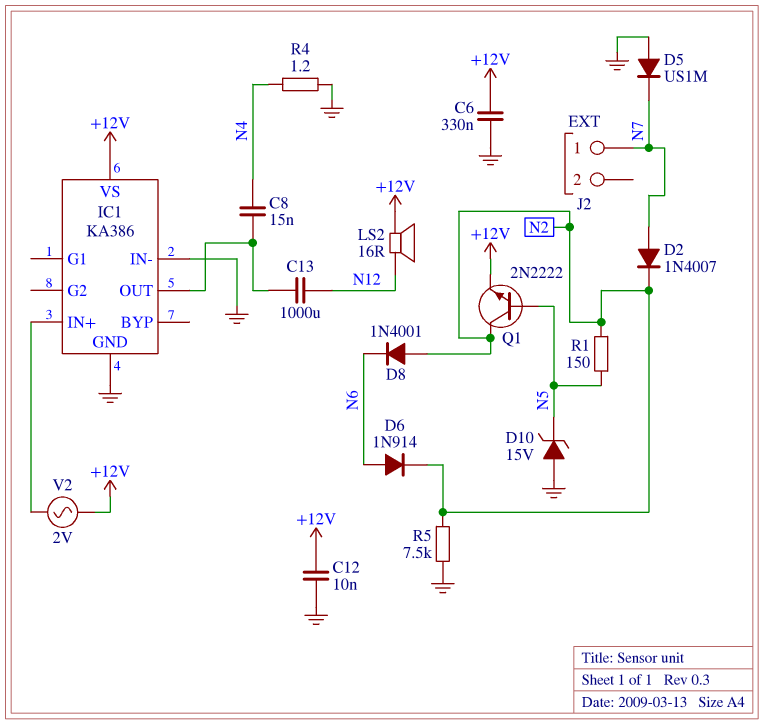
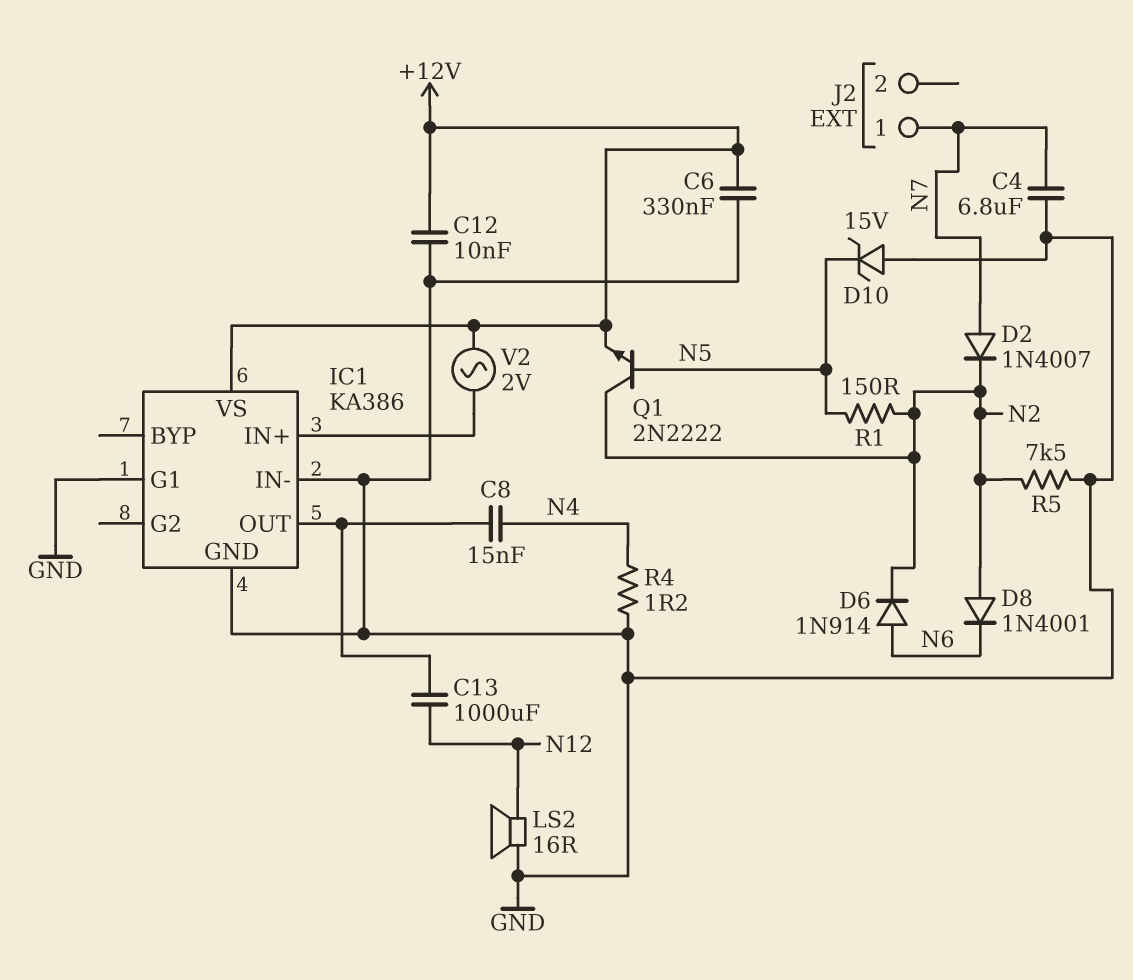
C4: none -> 6.8uF (GND, N7)
D5: diode US1M (A GND, K N7) -> none
IC1 pin G1: none -> GND
LS2: speaker 16R (+12V, N12) -> speaker 16R (GND, N12)

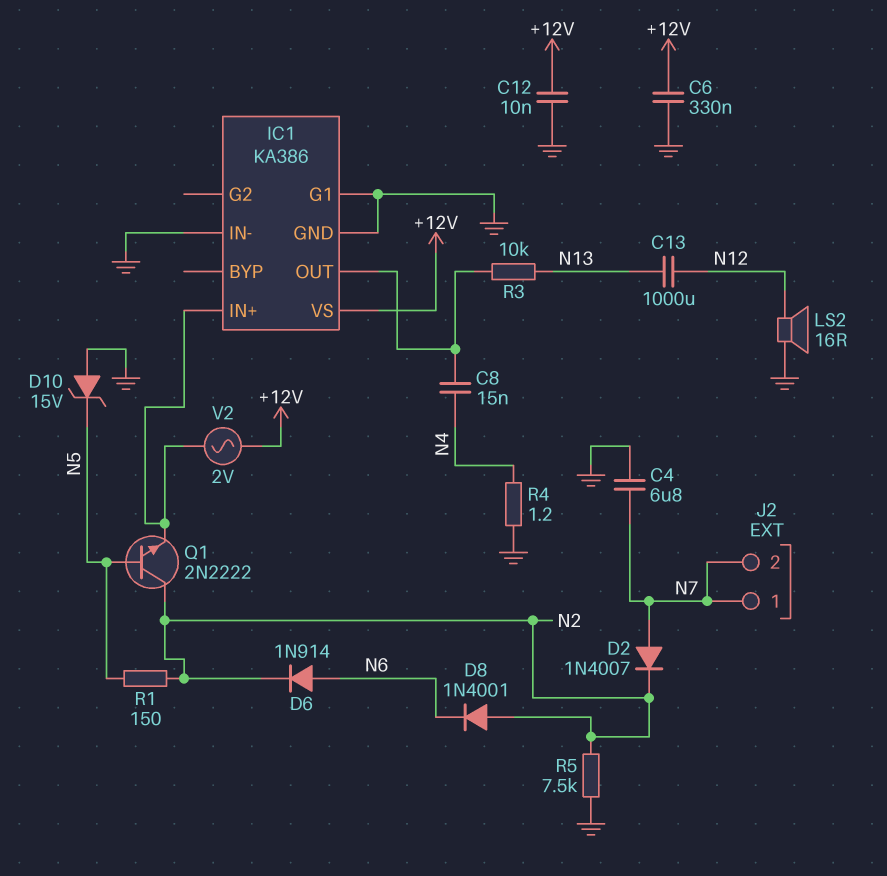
C13: 1000uF (IC1/OUT, N12) -> 1000uF (N12, N13)
J2 pin 2: none -> N7
Q1: NPN 2N2222 (B N5, C N2, E +12V) -> NPN 2N2222 (B N5, C N2, E IC1/IN+)
R3: none -> 10k (IC1/OUT, N13)

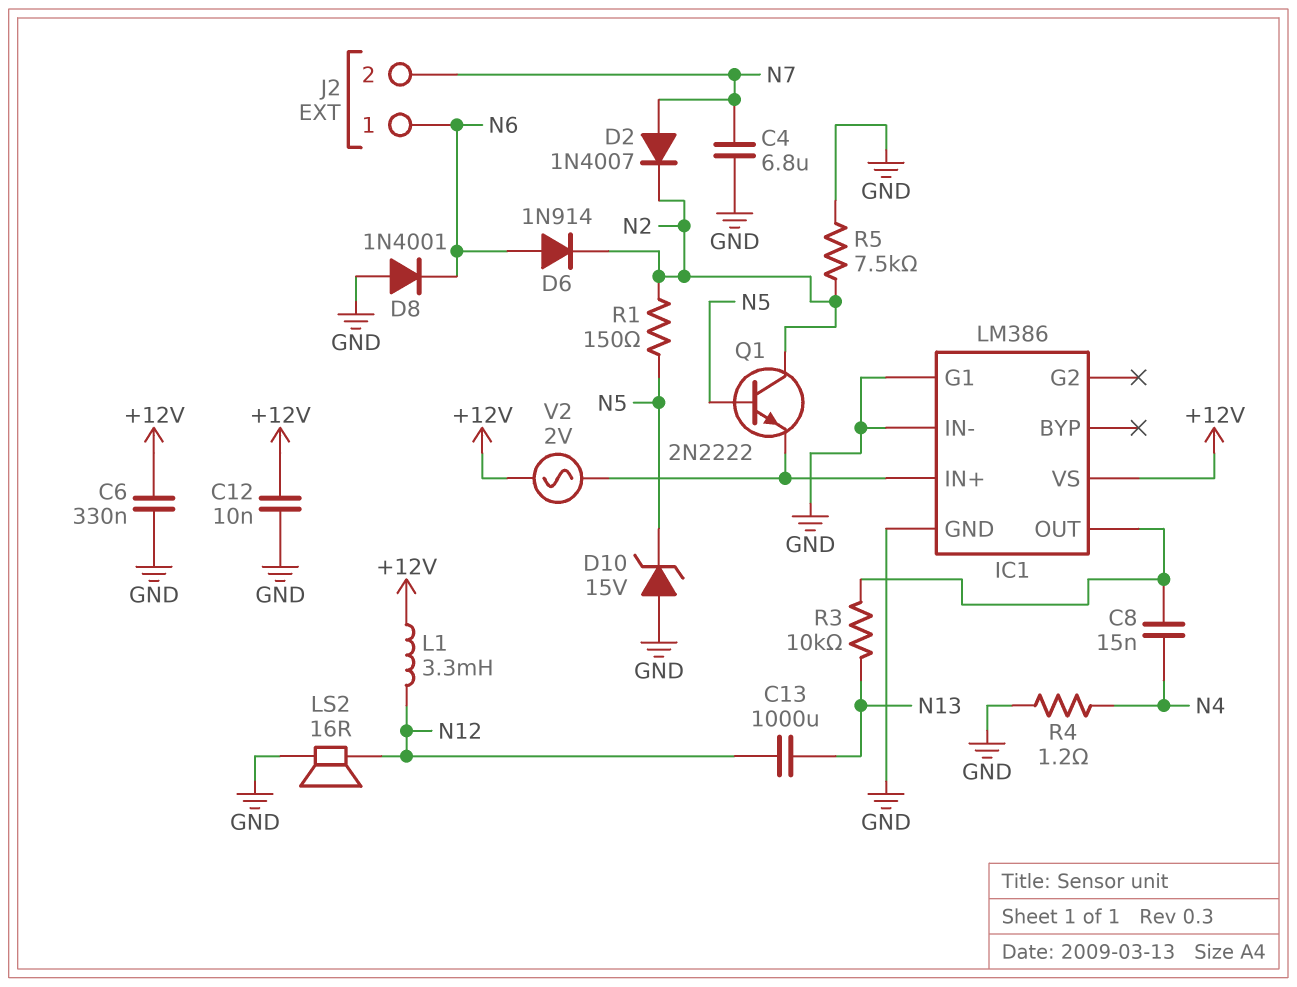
D8: diode 1N4001 (A N2, K N6) -> diode 1N4001 (A GND, K N6)
IC1: KA386 -> LM386
J2 pin 1: N7 -> N6
L1: none -> 3.3mH (+12V, N12)

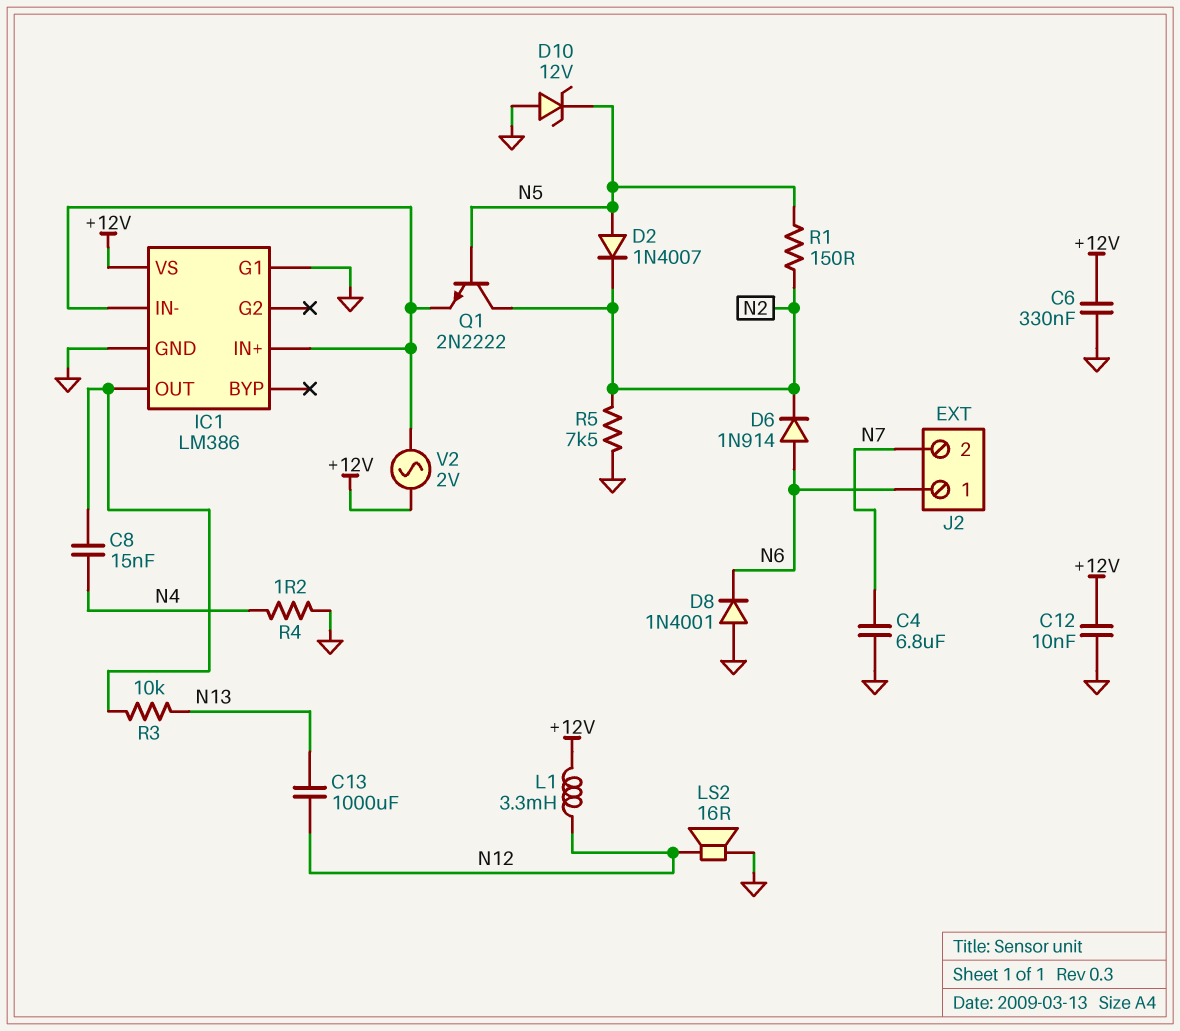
D2: diode 1N4007 (A N7, K N2) -> diode 1N4007 (A N5, K N2)
D10: zener 15V (A GND, K N5) -> zener 12V (A GND, K N5)
IC1 pin IN-: GND -> IC1/IN+

